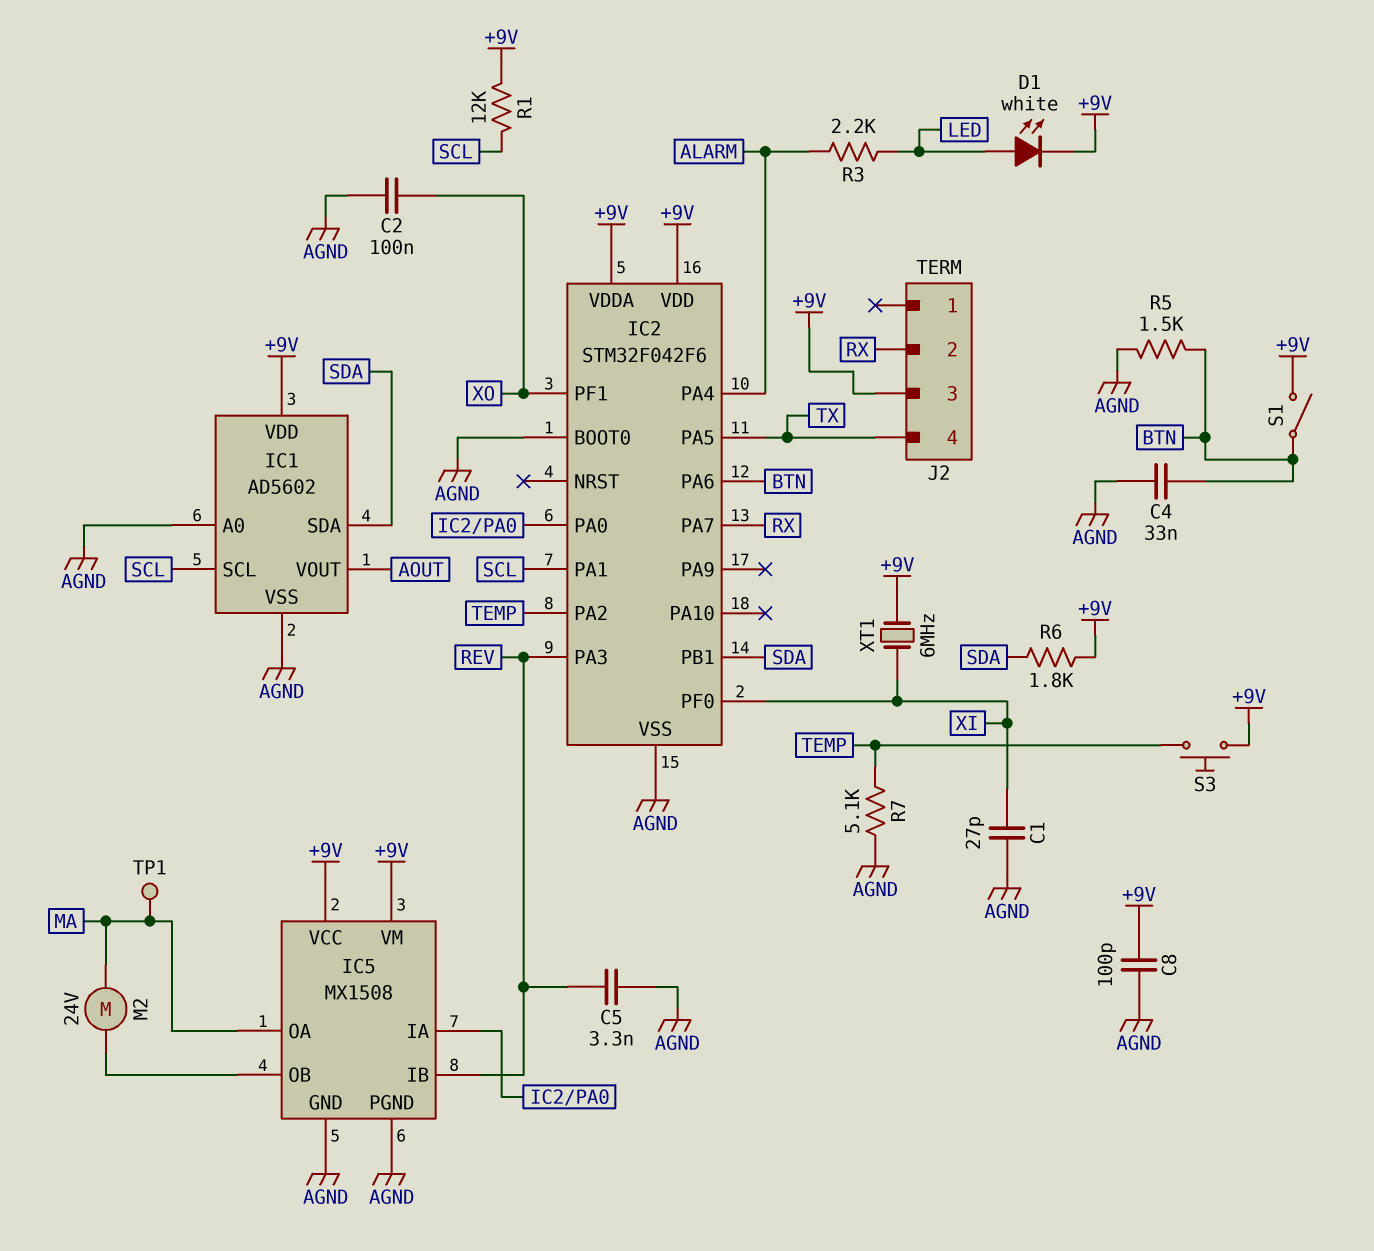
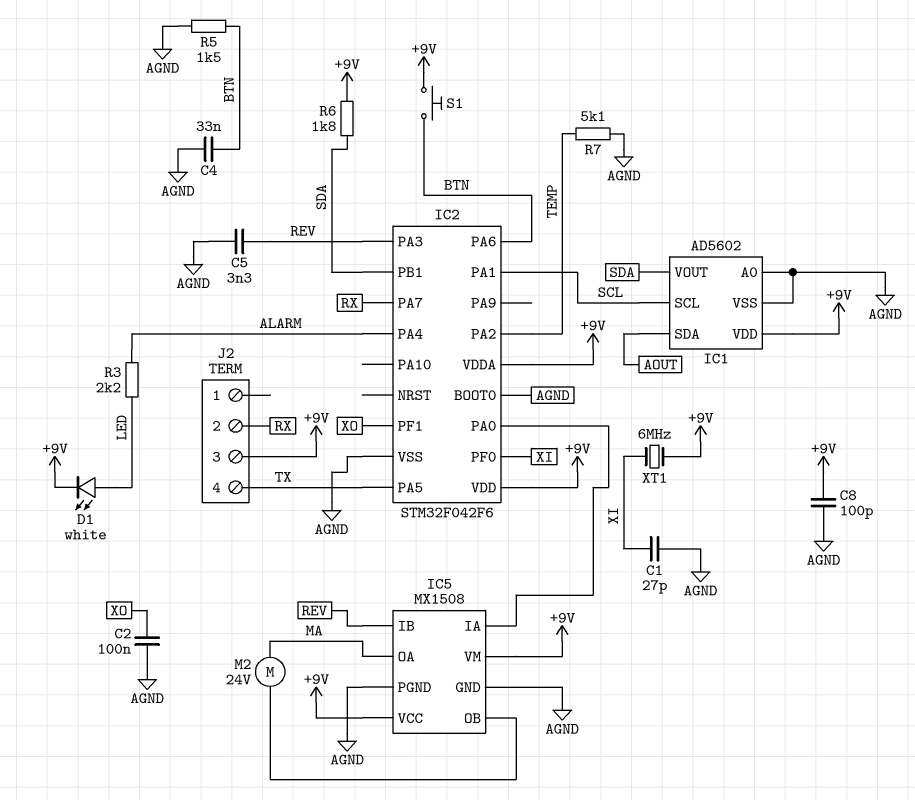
IC1 pin SDA: SDA -> AOUT
IC1 pin VOUT: AOUT -> SDA
R1: 12k (+9V, SCL) -> none
S1: switch (+9V, BTN) -> button (+9V, BTN)
S3: button (+9V, TEMP) -> none
TP1: test point (MA) -> none

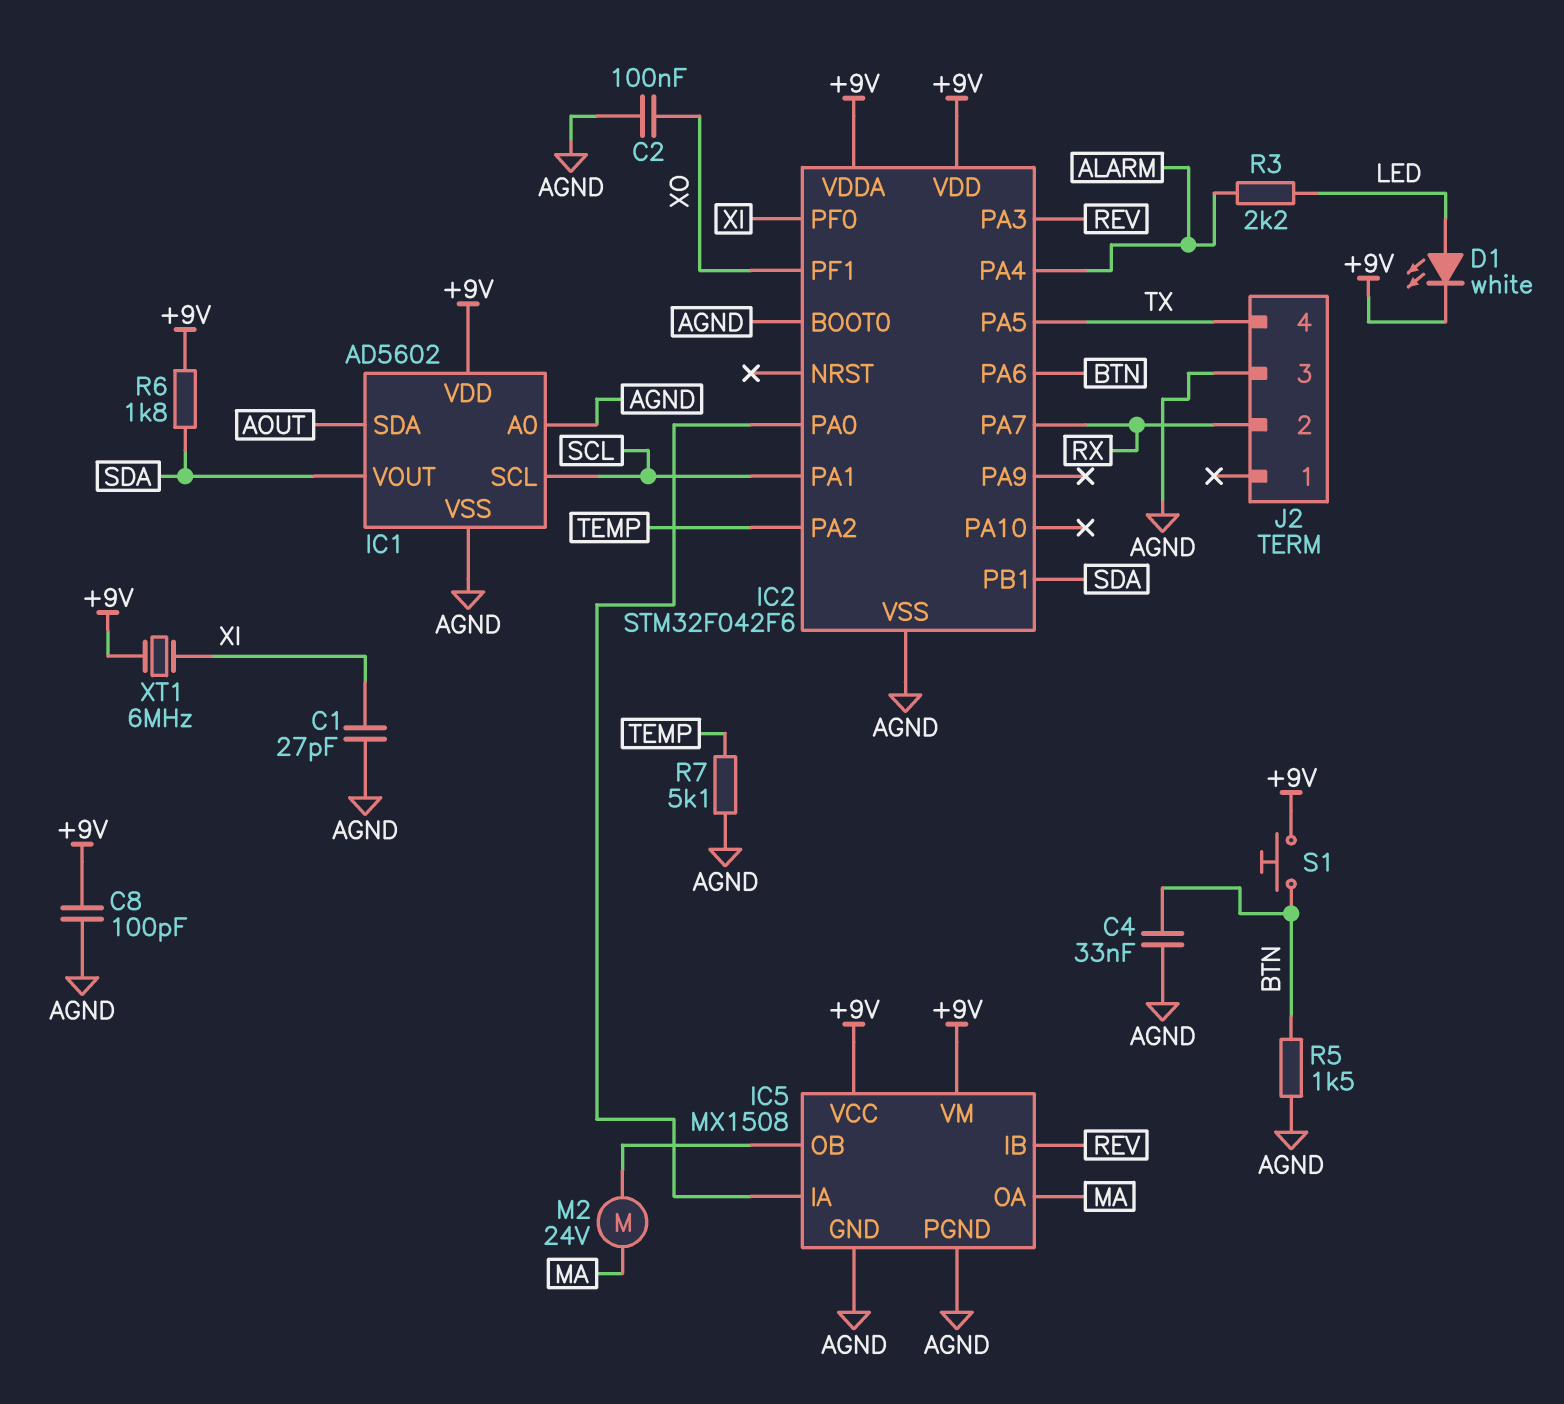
C5: 3.3nF (AGND, REV) -> none
J2 pin 3: +9V -> AGND

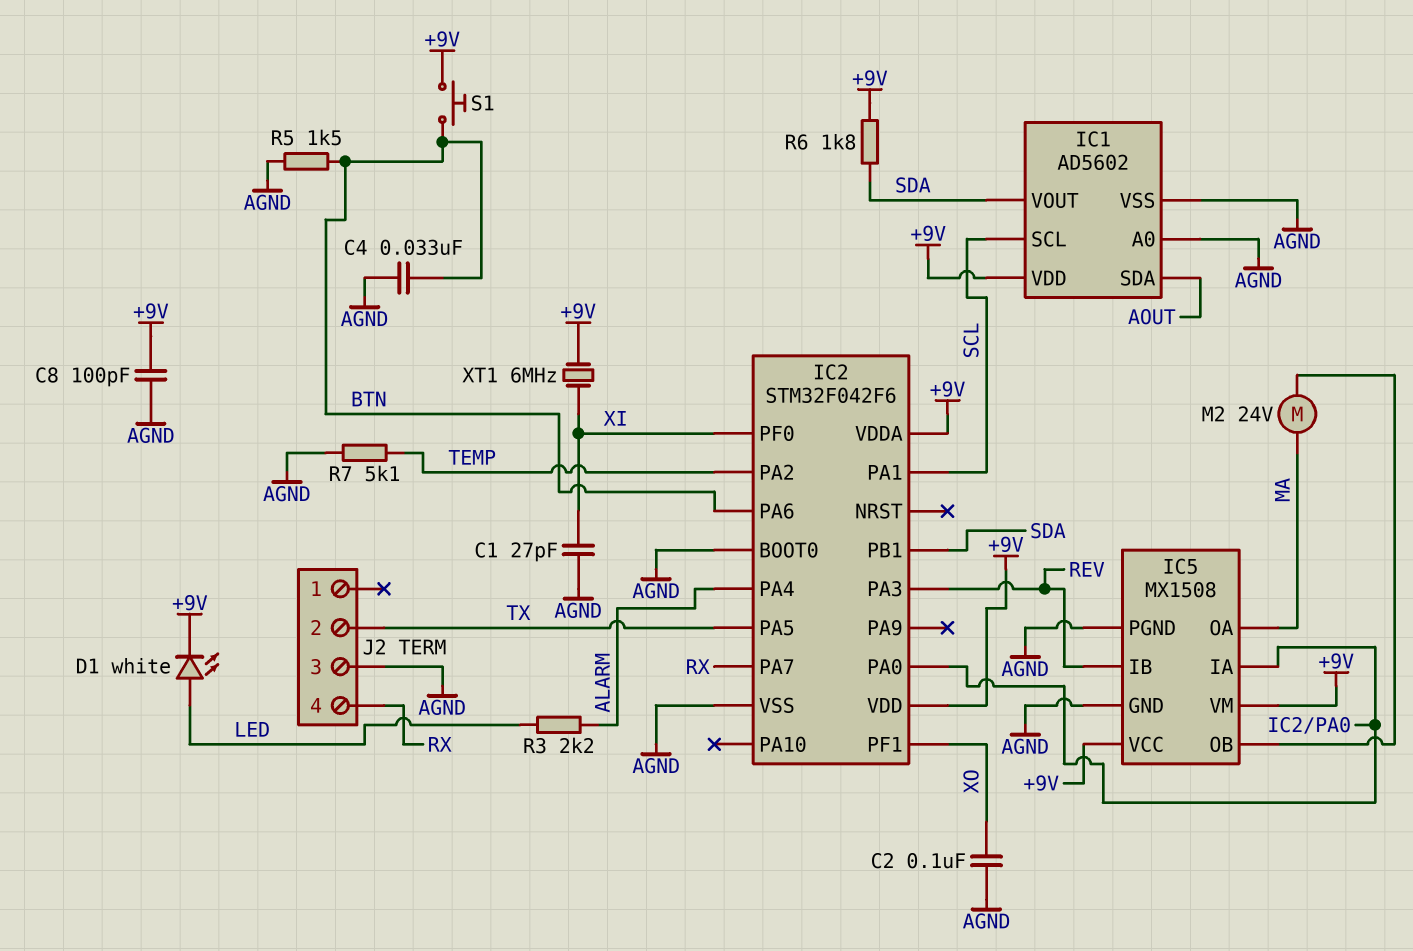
J2 pin 2: RX -> TX
J2 pin 4: TX -> RX

